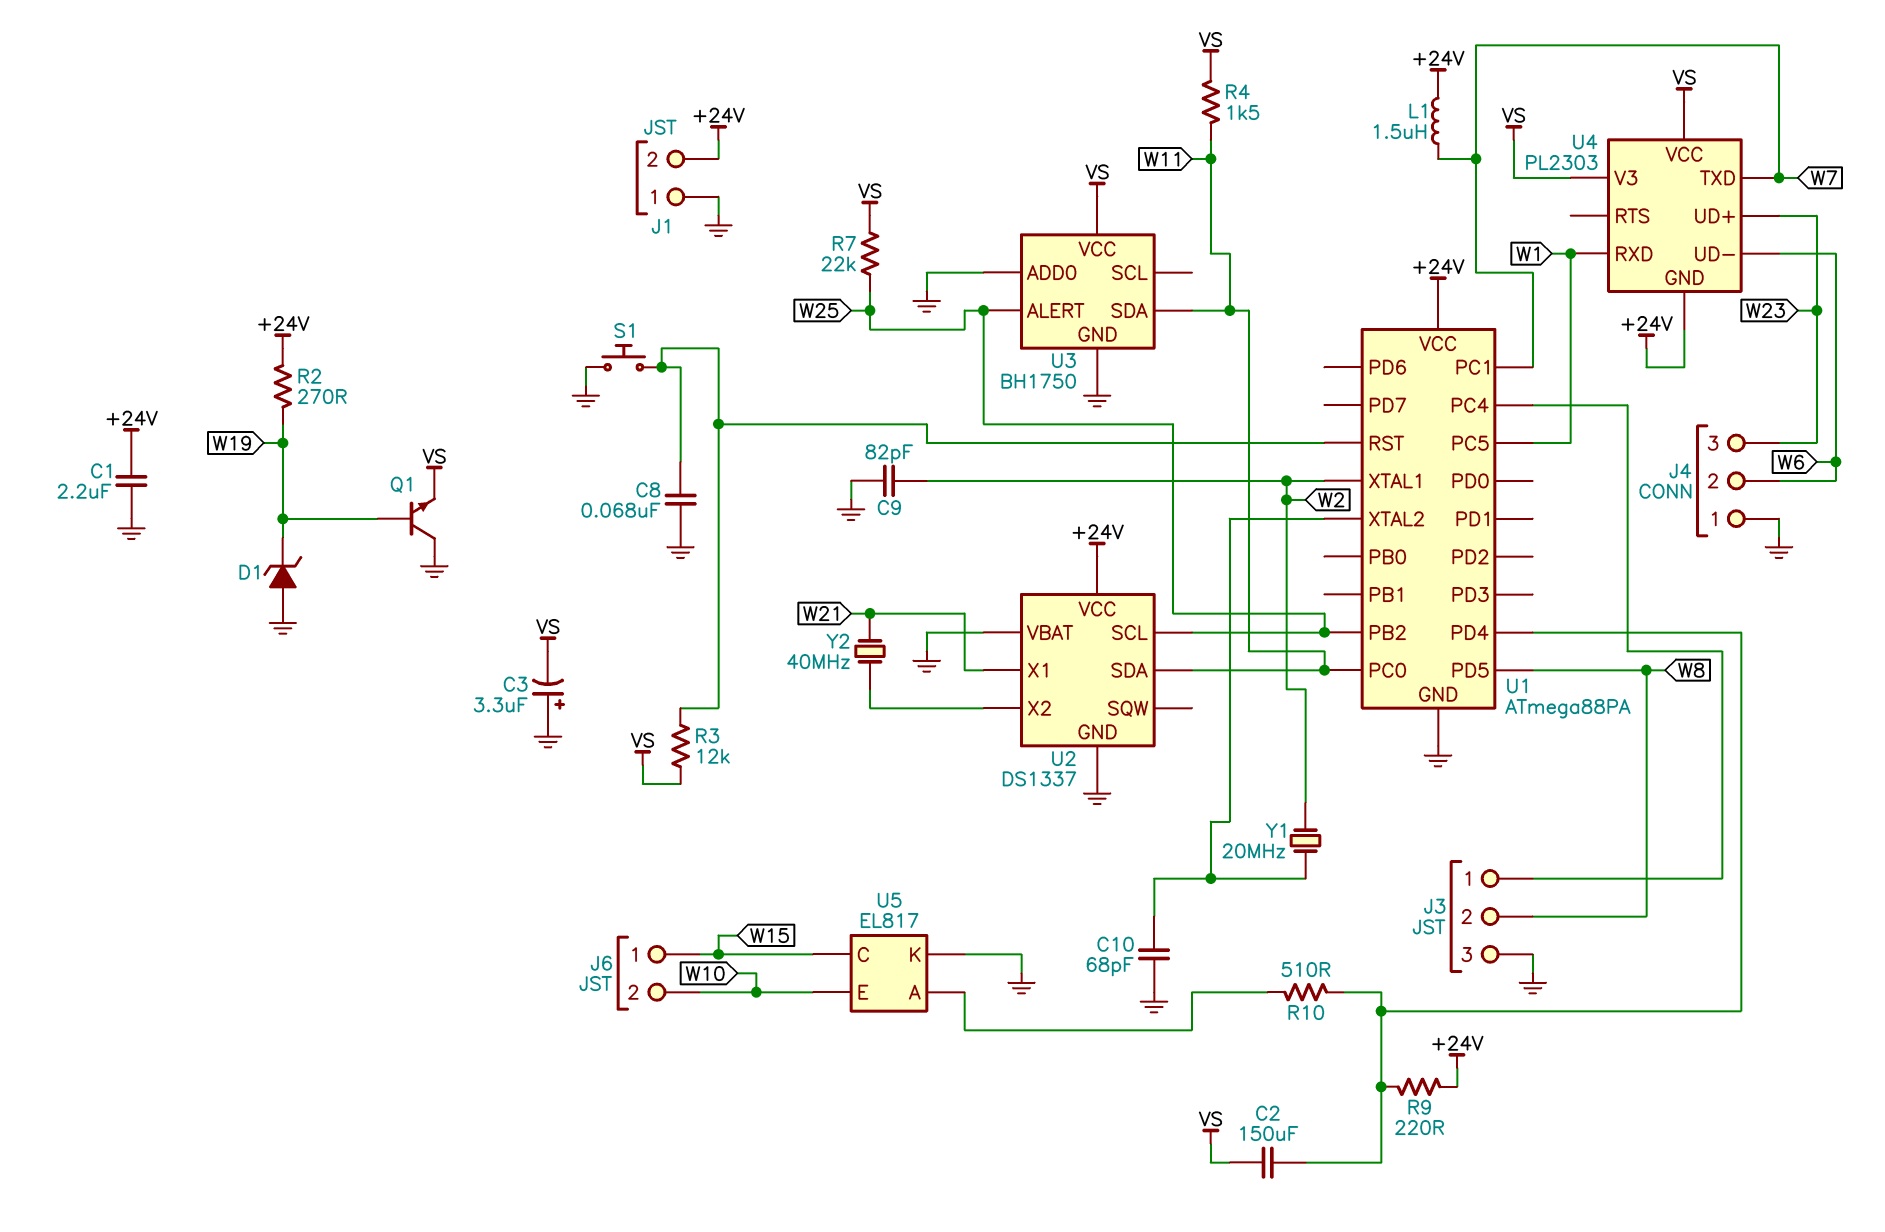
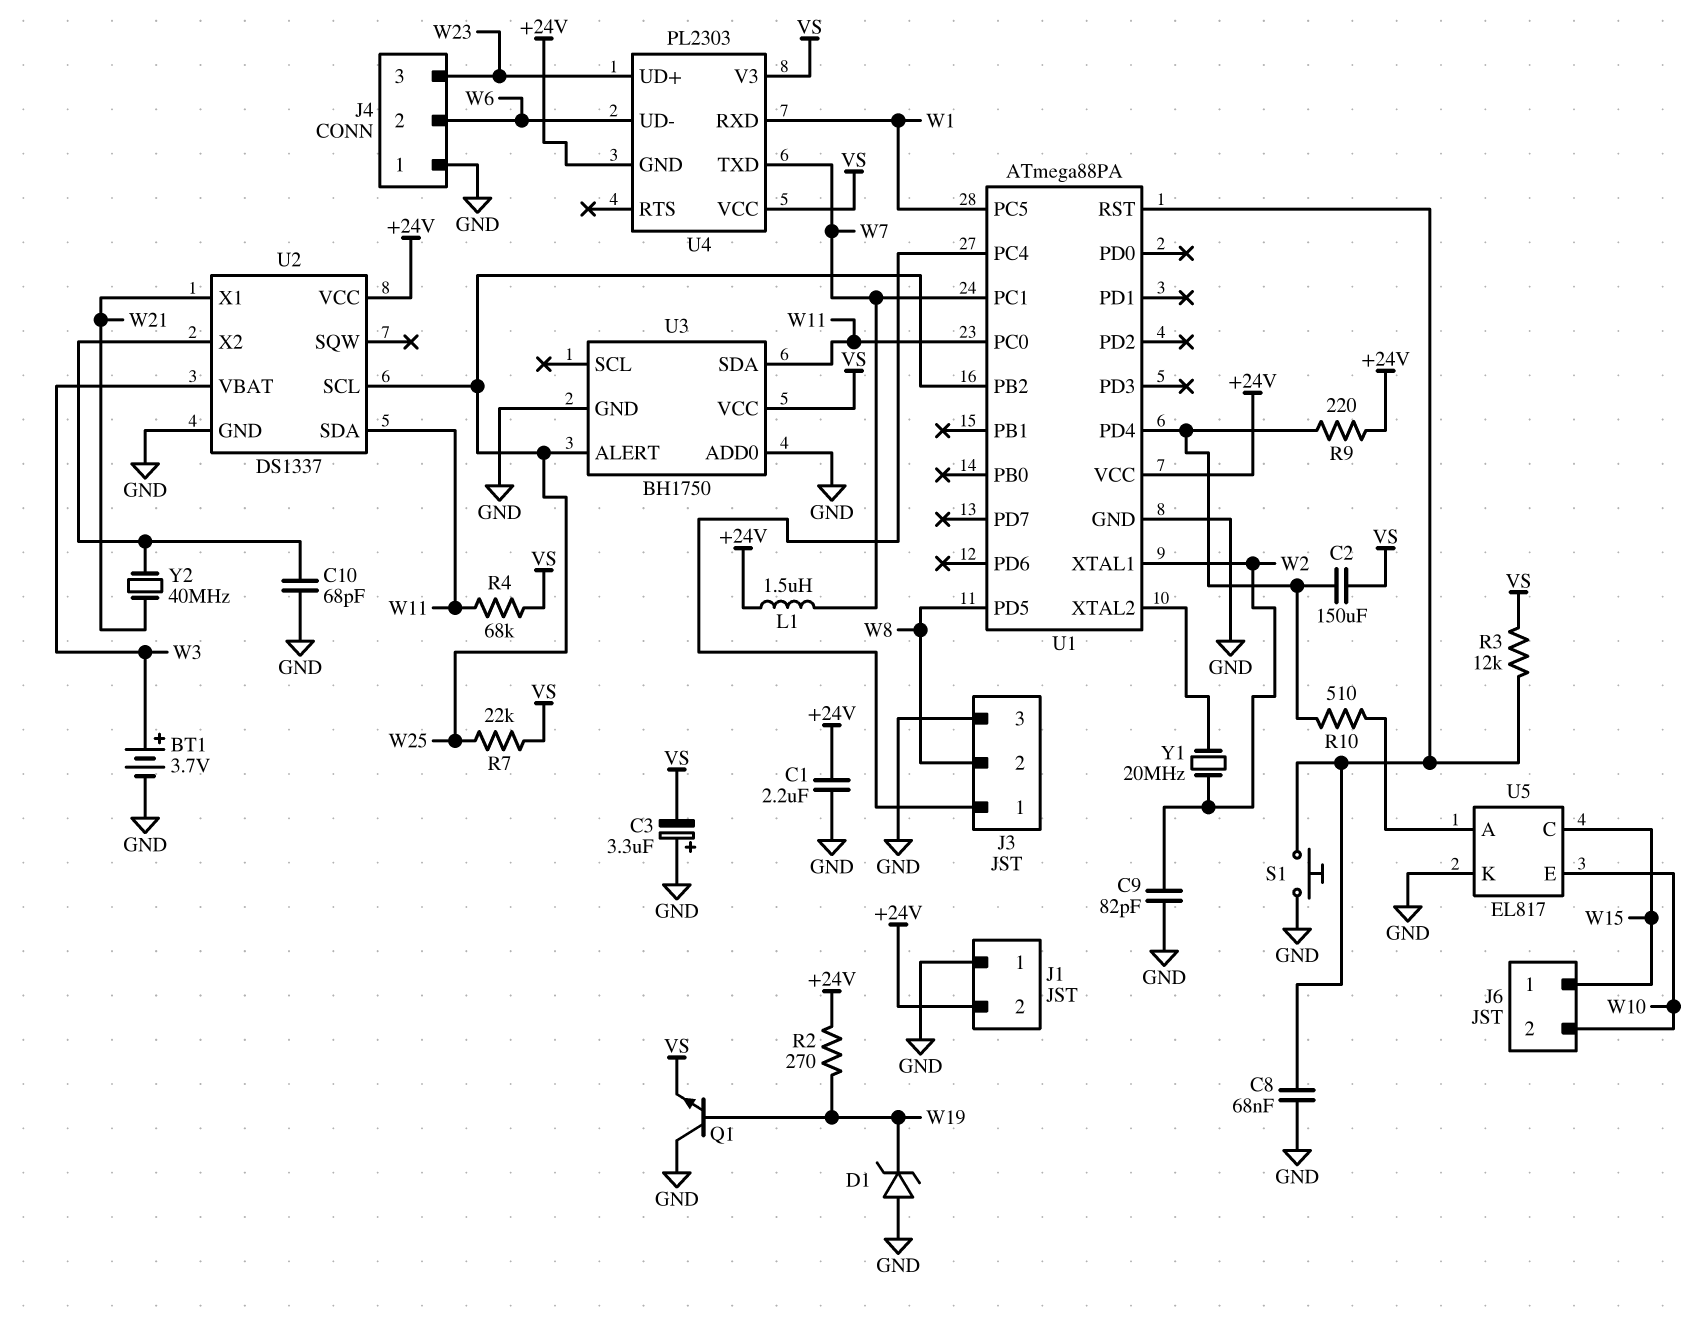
BT1: none -> 3.7V (plus W3, minus GND)
C10: 68pF (GND, U1/XTAL2) -> 68pF (GND, U2/X2)
R4: 1.5k (VS, W11) -> 68k (VS, W11)
U2 pin VBAT: GND -> W3

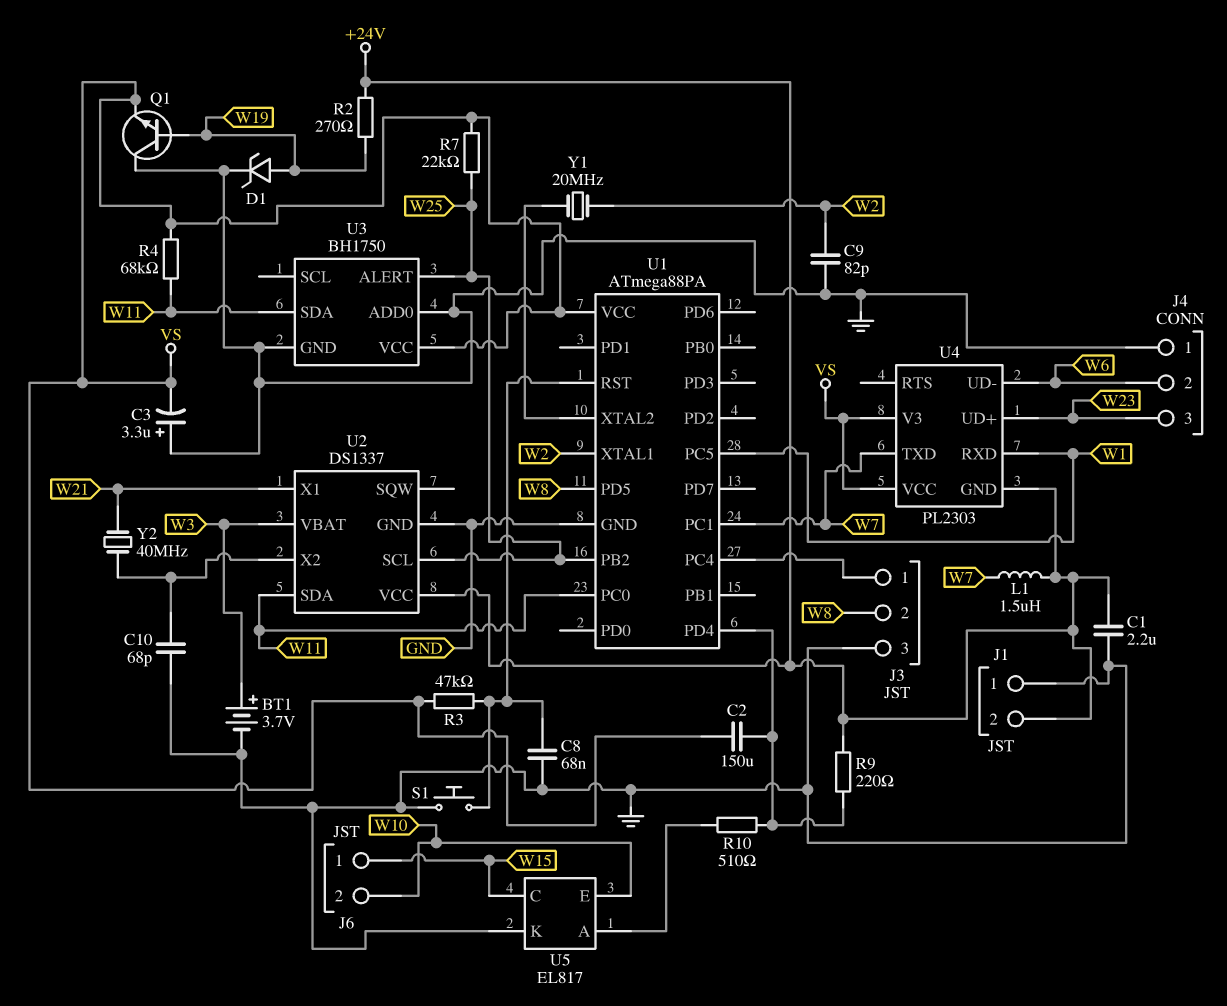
D1: zener (A GND, K W19) -> zener (A W19, K GND)
R3: 12k (U1/RST, VS) -> 47k (U1/RST, VS)
U1 pin VCC: +24V -> VS

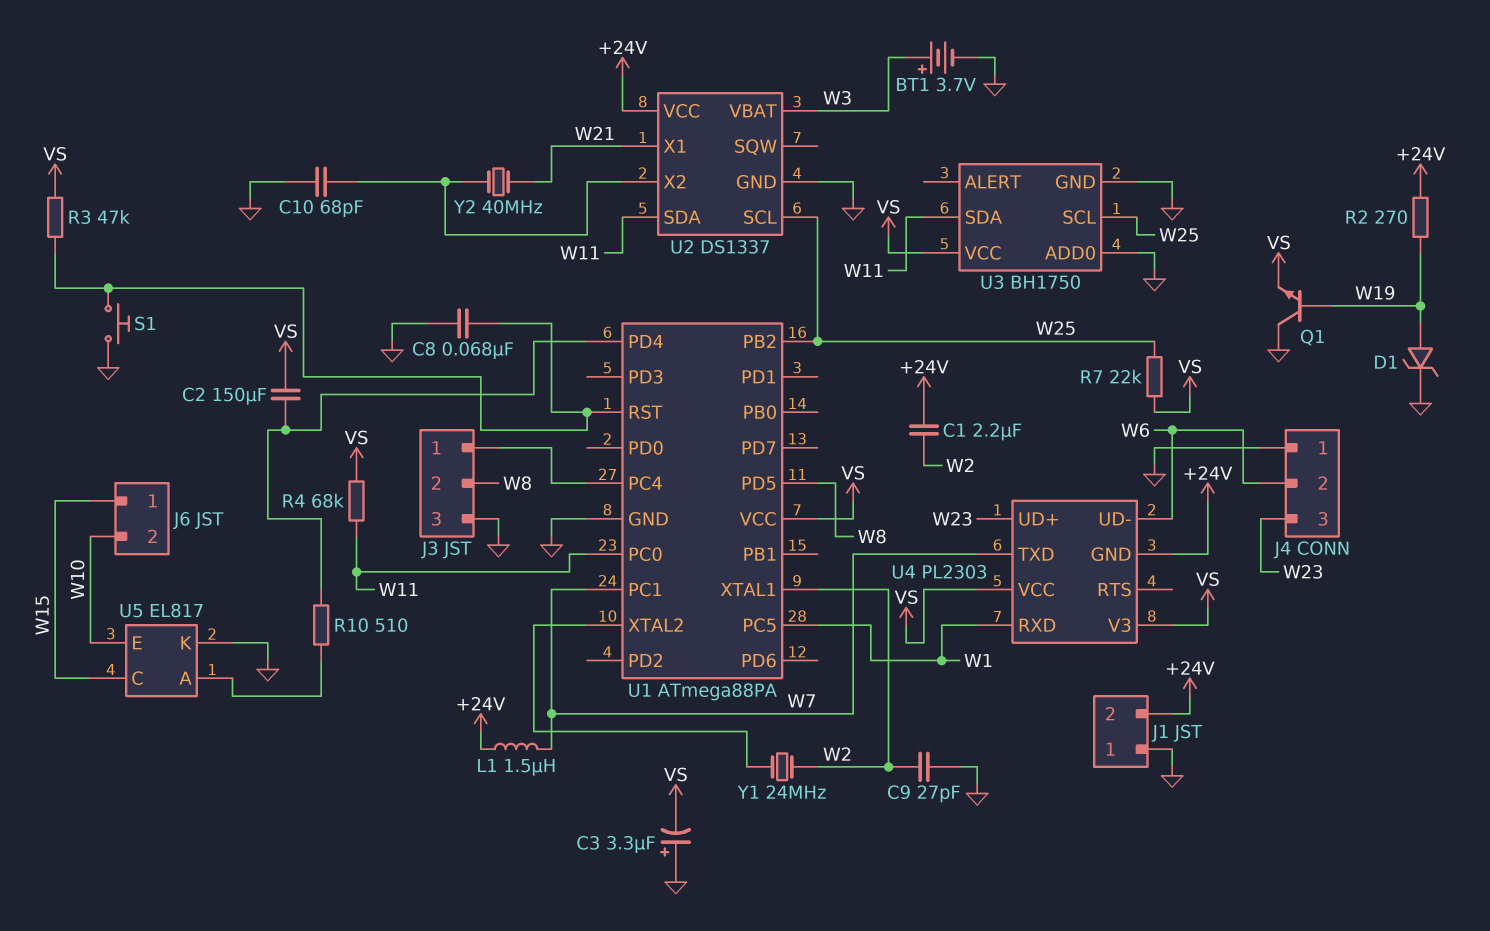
C1: 2.2uF (+24V, GND) -> 2.2uF (+24V, W2)
C9: 82pF (GND, W2) -> 27pF (GND, W2)
R9: 220 (+24V, U1/PD4) -> none
U3 pin ALERT: W25 -> none
U3 pin SCL: none -> W25
Y1: 20MHz (U1/XTAL2, W2) -> 24MHz (U1/XTAL2, W2)

